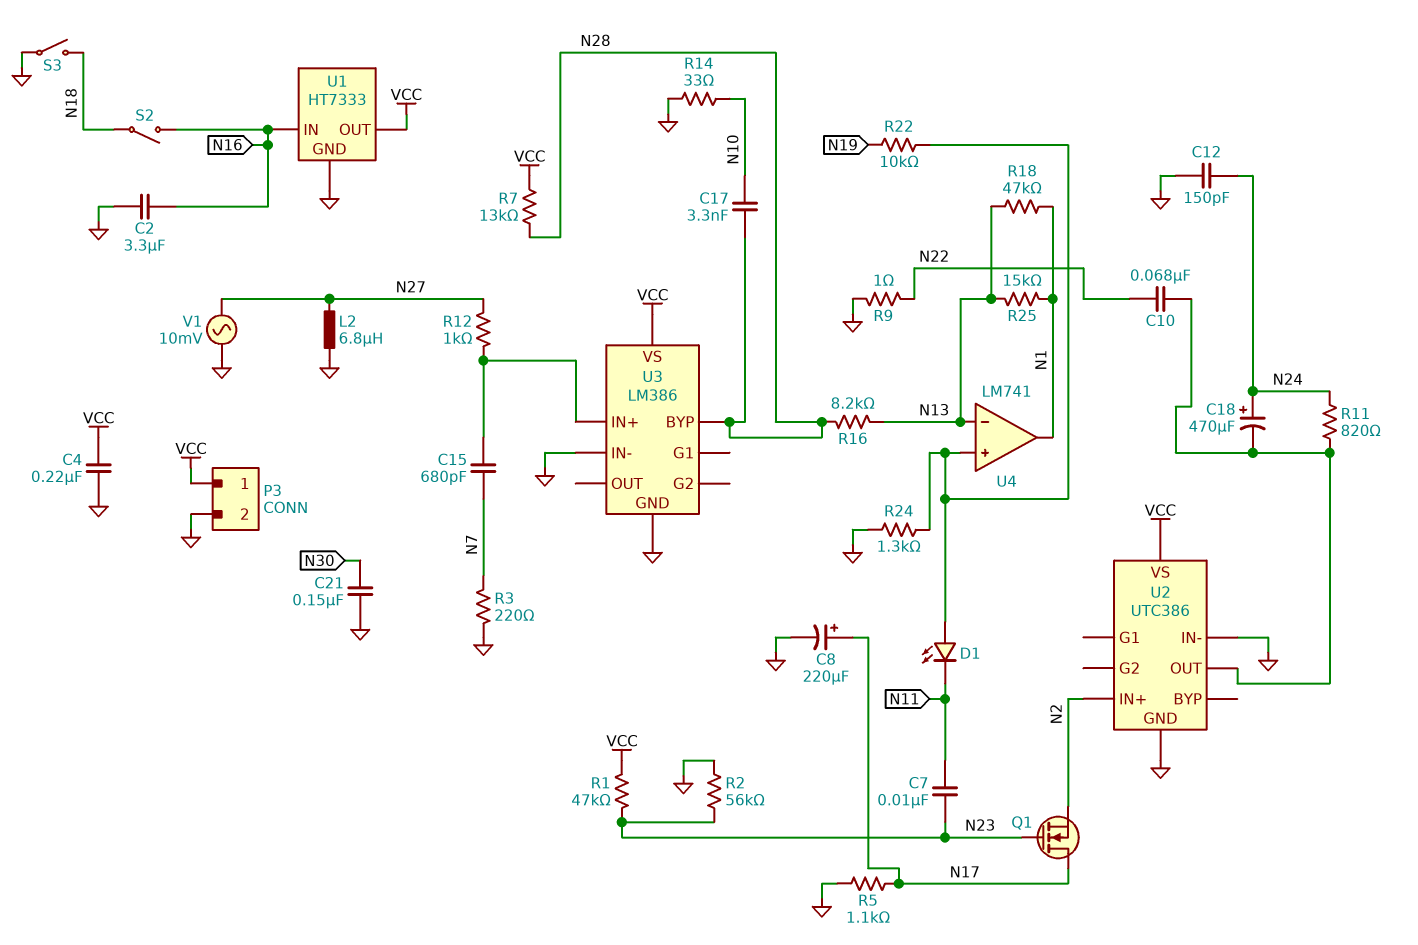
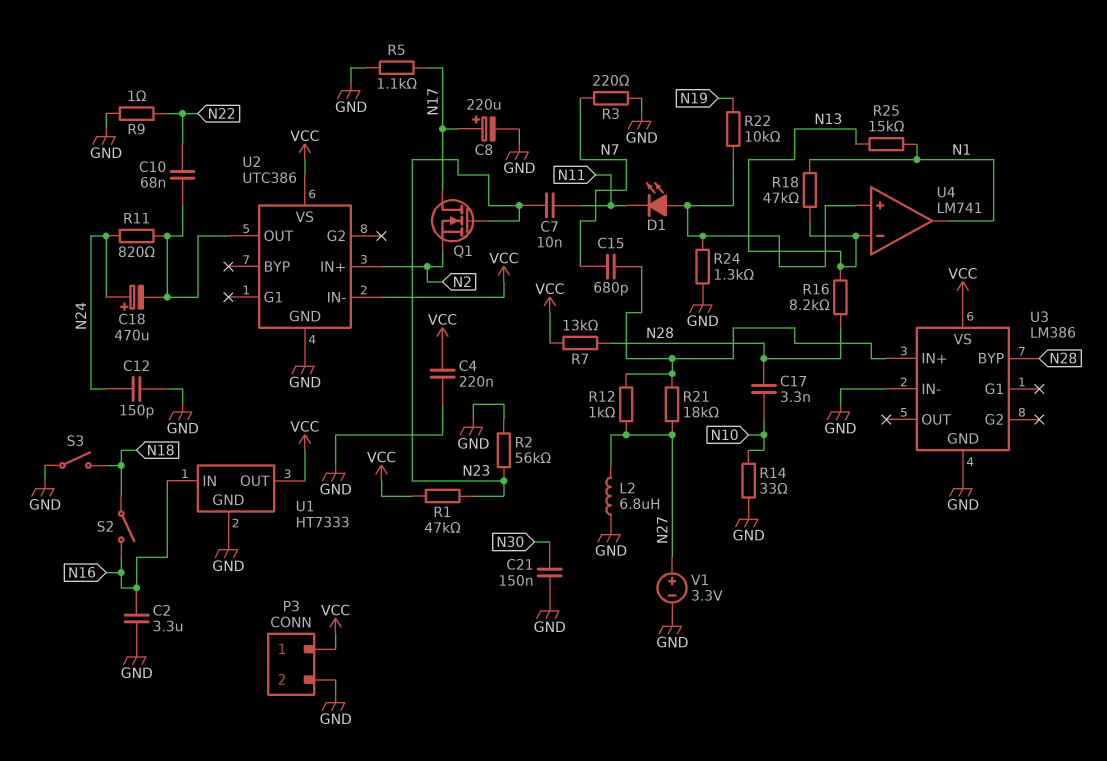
R21: none -> 18k (N27, U3/IN+)
U2 pin IN-: GND -> VCC
V1: AC 10mV (GND, N27) -> 3.3V (plus N27, minus GND)

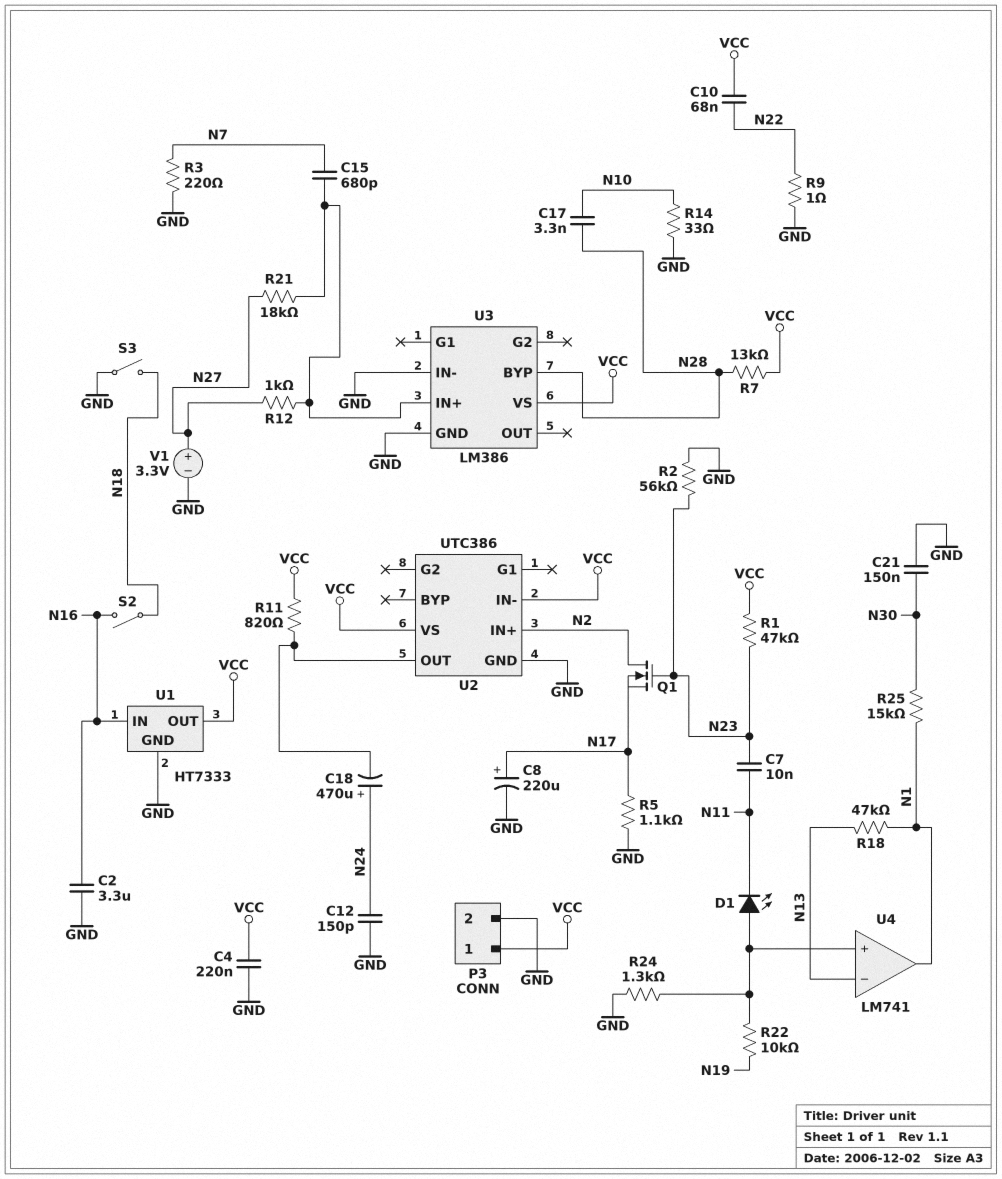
C10: 68nF (N22, U2/OUT) -> 68nF (N22, VCC)
L2: 6.8uH (GND, N27) -> none
Q1: NMOS (G N23, D N17, S N2) -> NMOS (G N23, D N2, S N17)
R11: 820 (N24, U2/OUT) -> 820 (U2/OUT, VCC)
R16: 8.2k (N13, N28) -> none
R25: 15k (N1, N13) -> 15k (N1, N30)

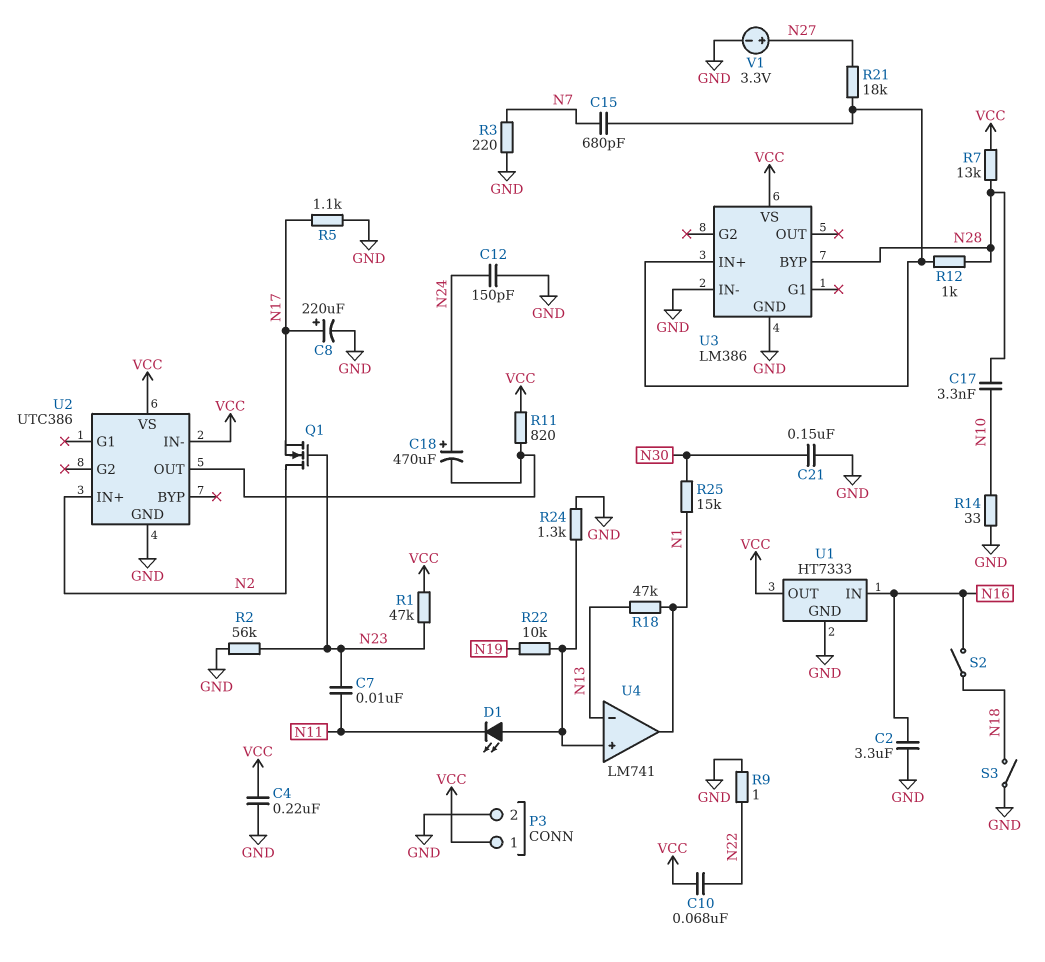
R12: 1k (N27, U3/IN+) -> 1k (N28, U3/IN+)

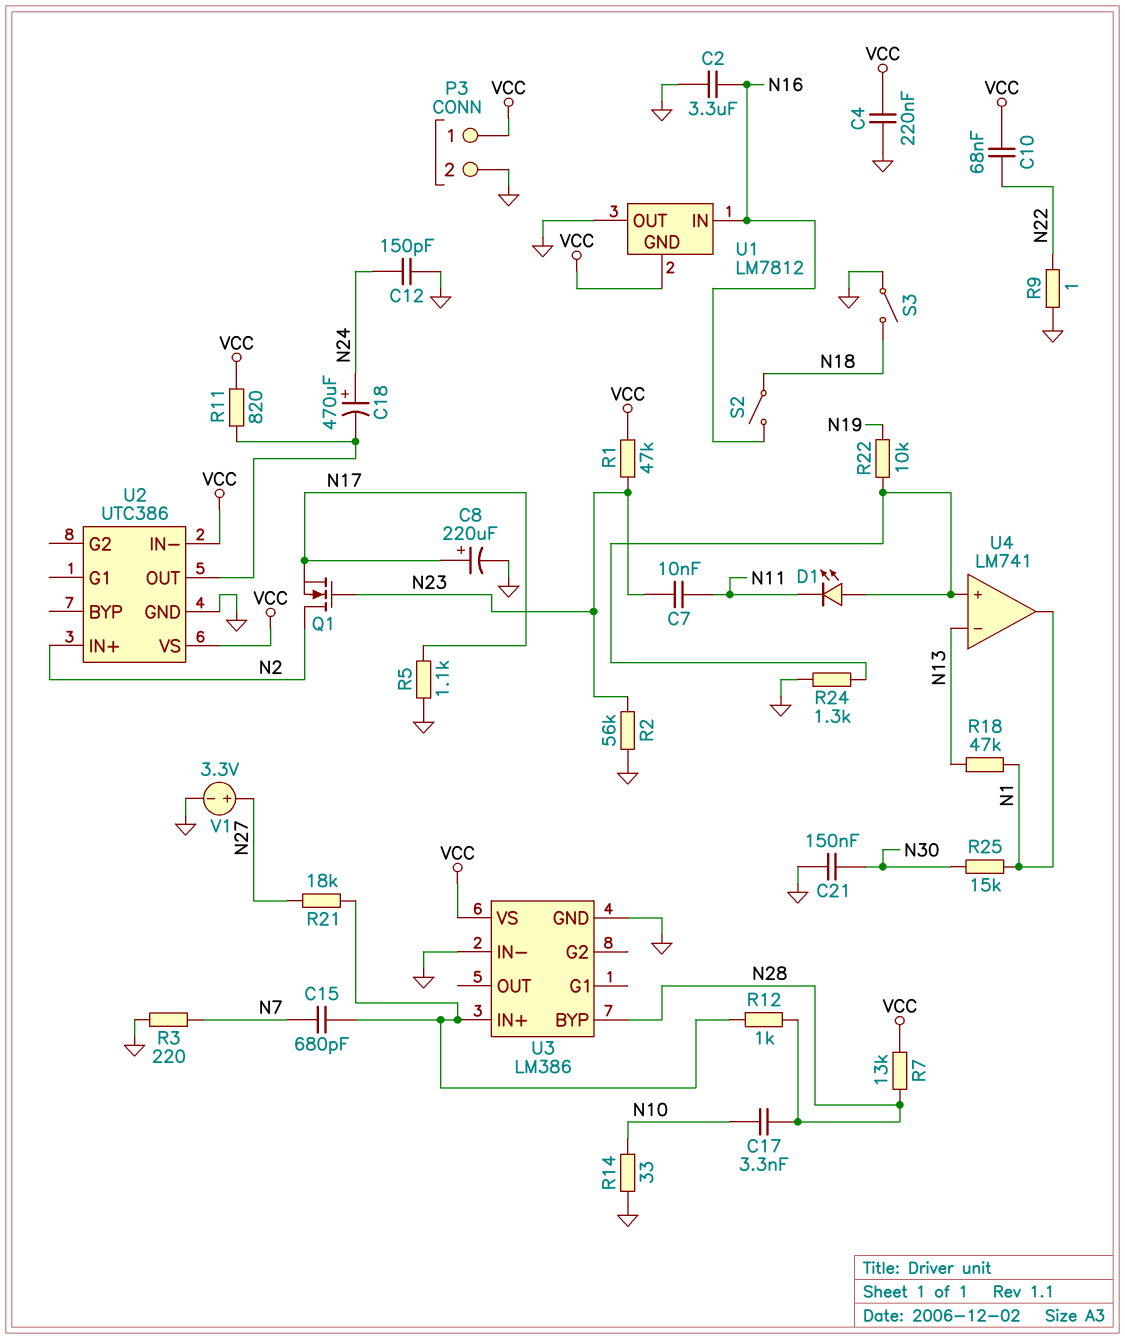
U1: HT7333 -> LM7812
U1 pin GND: GND -> VCC
U1 pin OUT: VCC -> GND

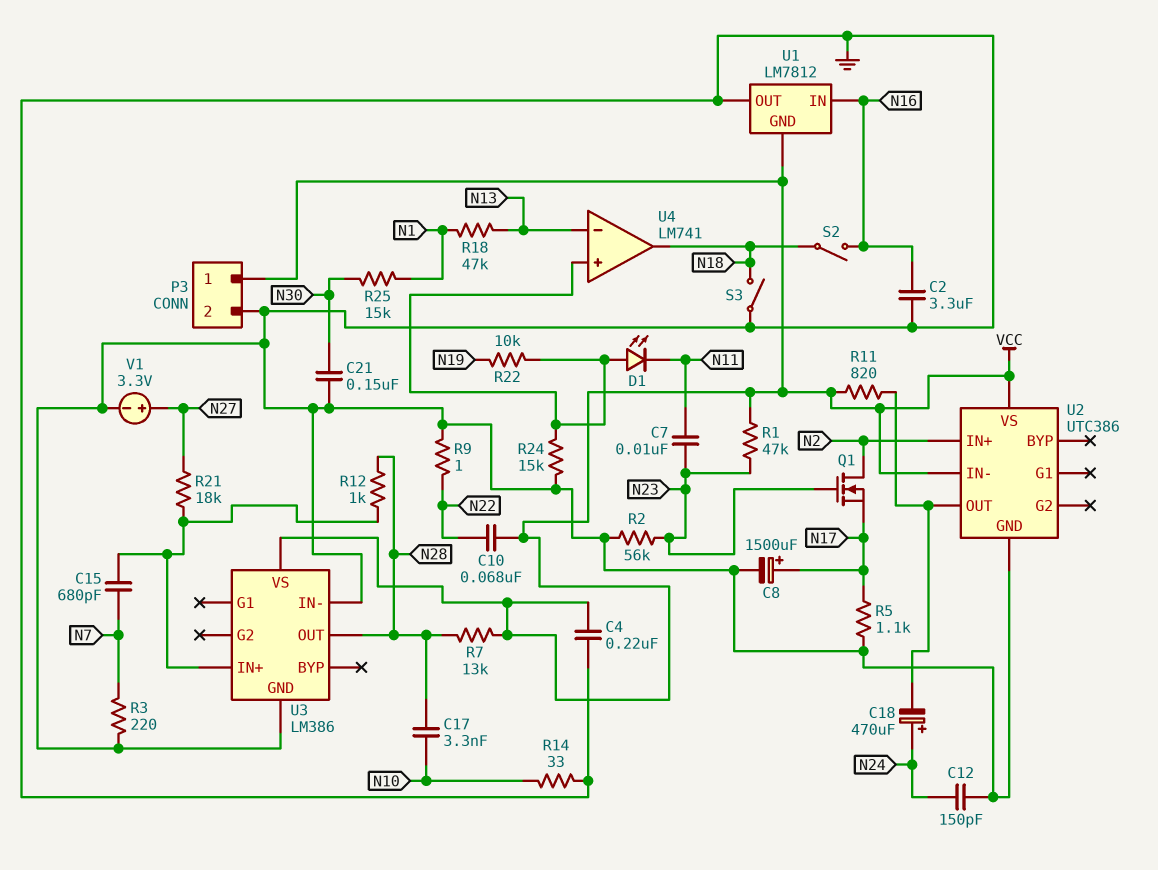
C8: 220uF (plus N17, minus GND) -> 1500uF (plus N17, minus GND)
R24: 1.3k (GND, U4/in+) -> 15k (GND, U4/in+)
U3 pin BYP: N28 -> none
U3 pin OUT: none -> N28
U4 pin out: N1 -> N18

